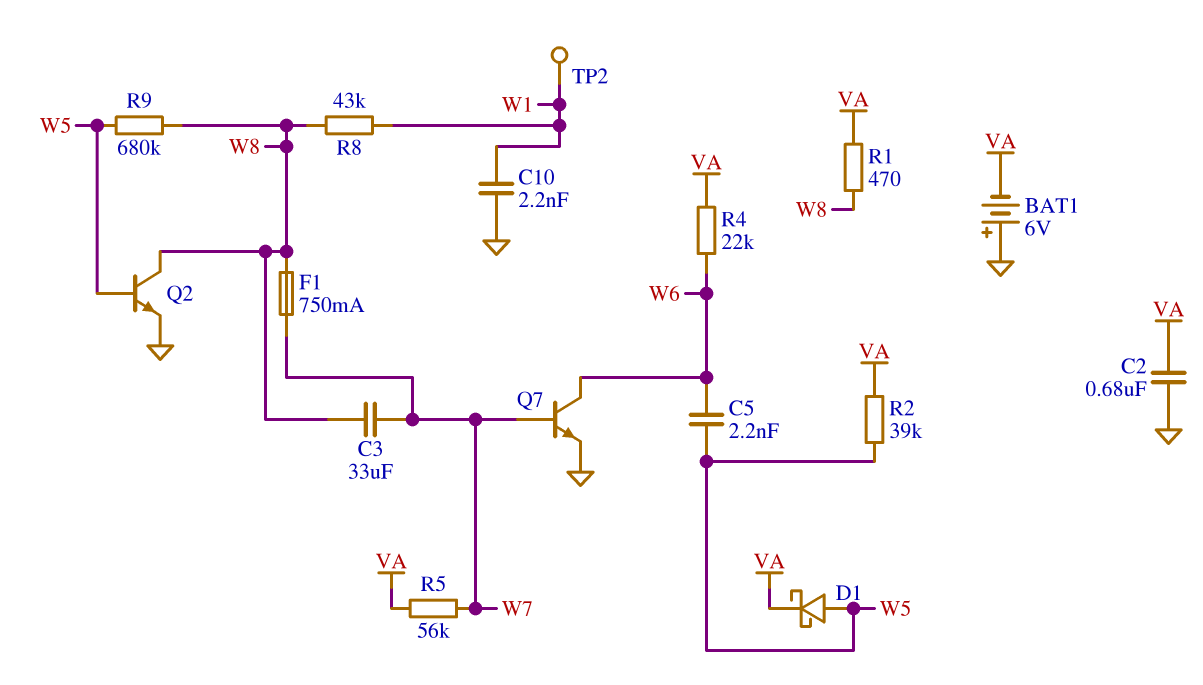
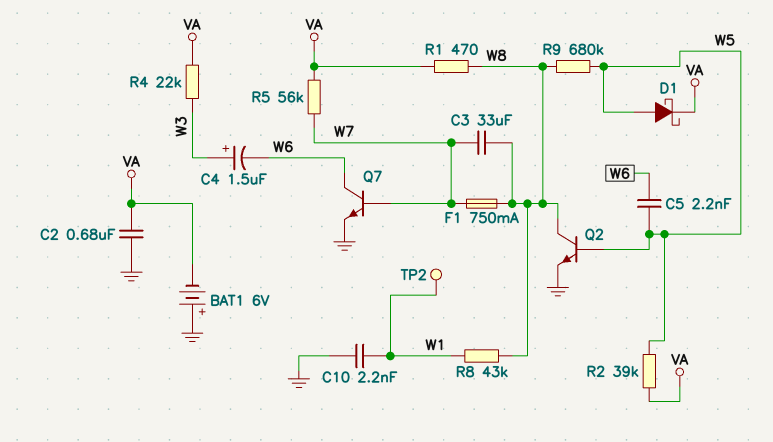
C4: none -> 1.5uF (plus W3, minus W6)
R4: 22k (VA, W6) -> 22k (VA, W3)

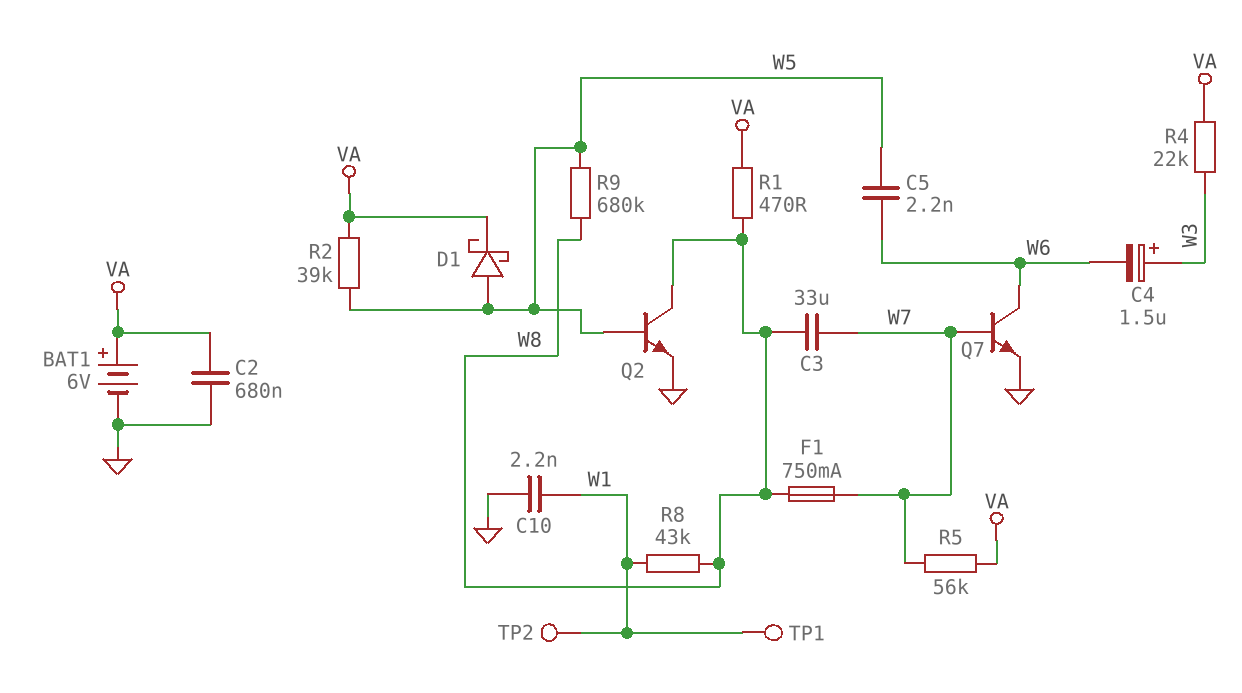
BAT1: 6V (plus GND, minus VA) -> 6V (plus VA, minus GND)
TP1: none -> test point (W1)

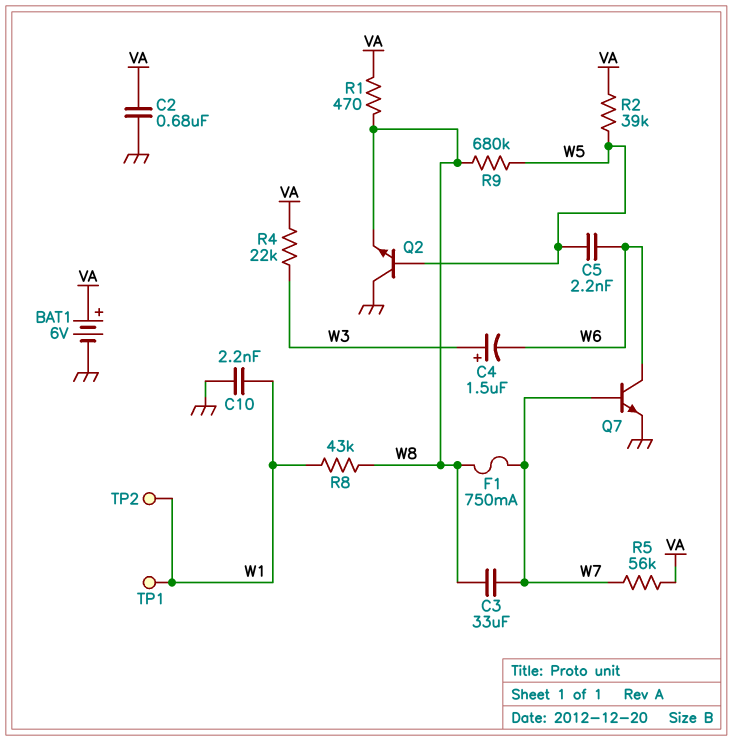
D1: schottky (A W5, K VA) -> none
Q2: NPN (B W5, C W8, E GND) -> NPN (B W5, C GND, E W8)

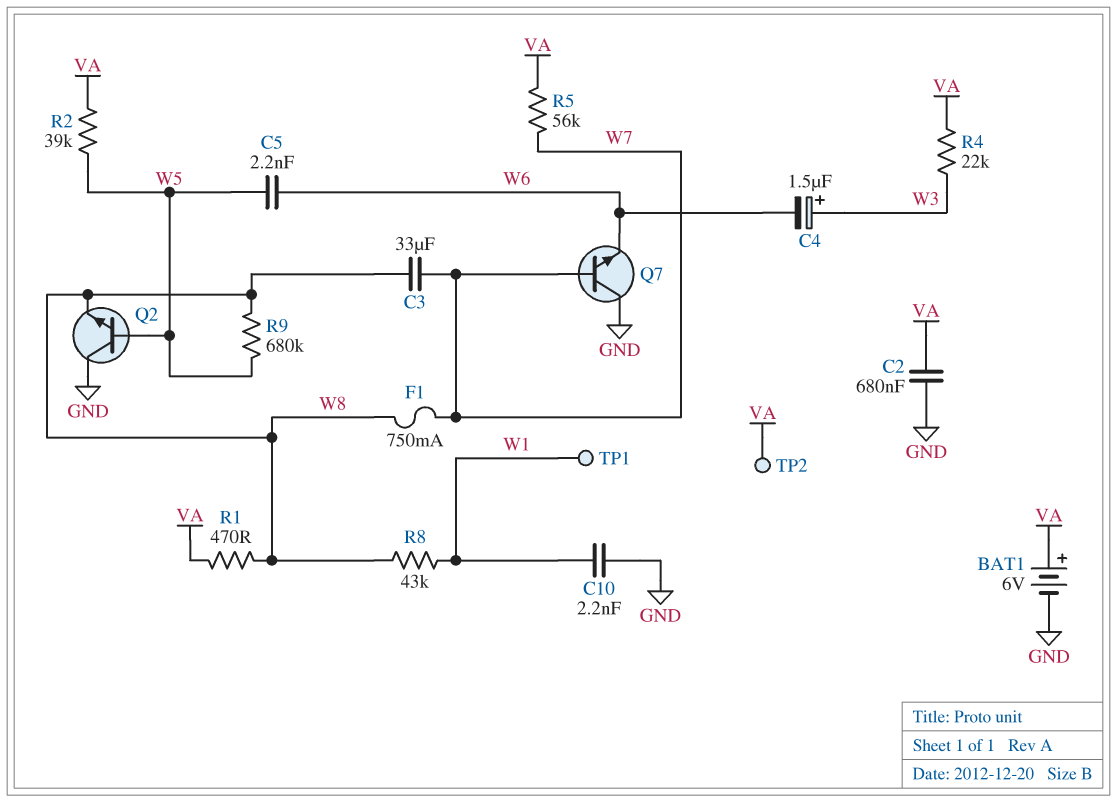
Q7: NPN (B W7, C W6, E GND) -> NPN (B W7, C GND, E W6)
TP2: test point (W1) -> test point (VA)

